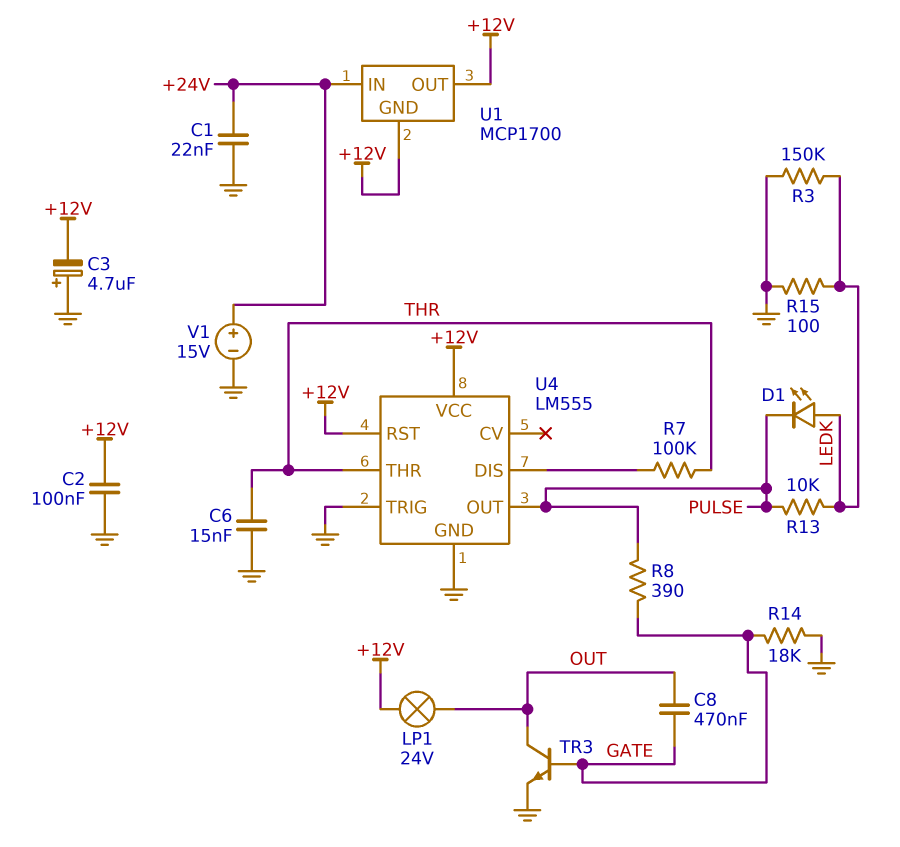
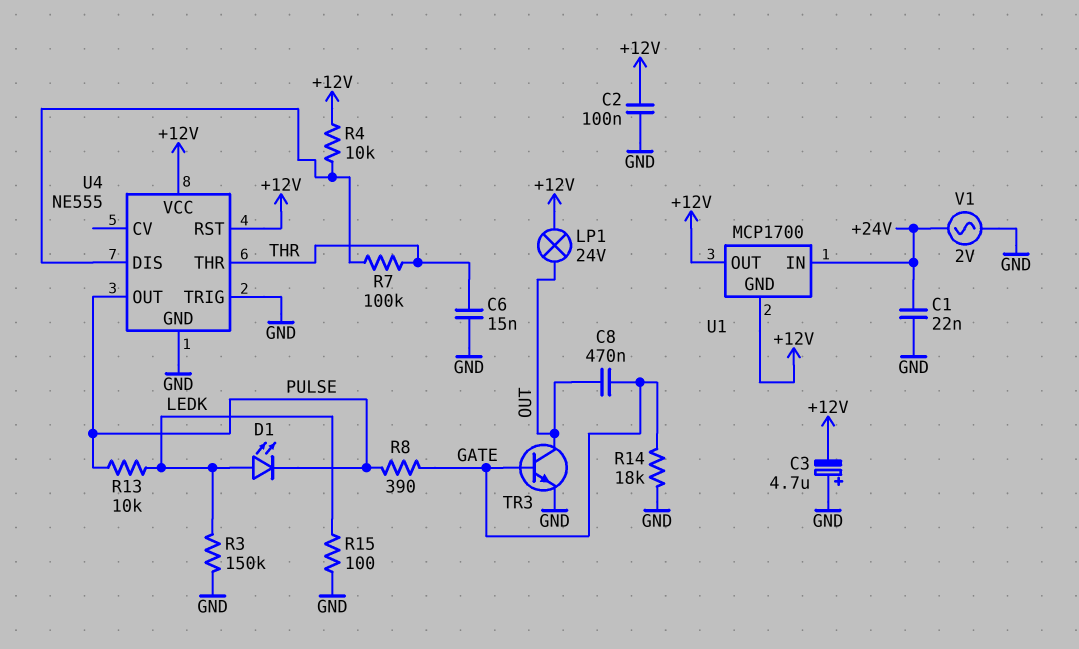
R4: none -> 10k (+12V, U4/DIS)
U4: LM555 -> NE555
V1: 15V (plus +24V, minus GND) -> AC 2V (+24V, GND)

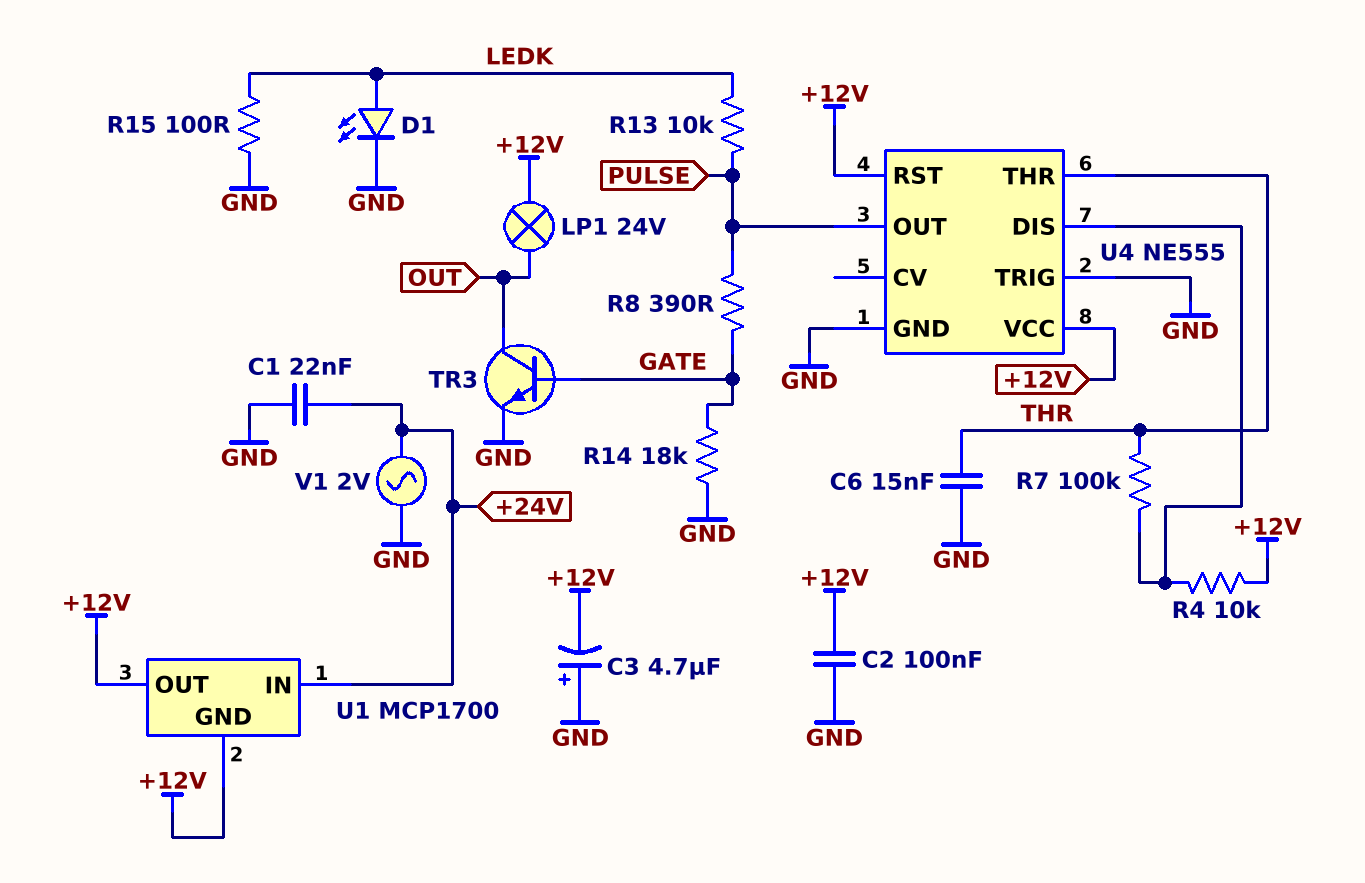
C8: 470nF (GATE, OUT) -> none
D1: LED (A LEDK, K PULSE) -> LED (A LEDK, K GND)
R3: 150k (GND, LEDK) -> none

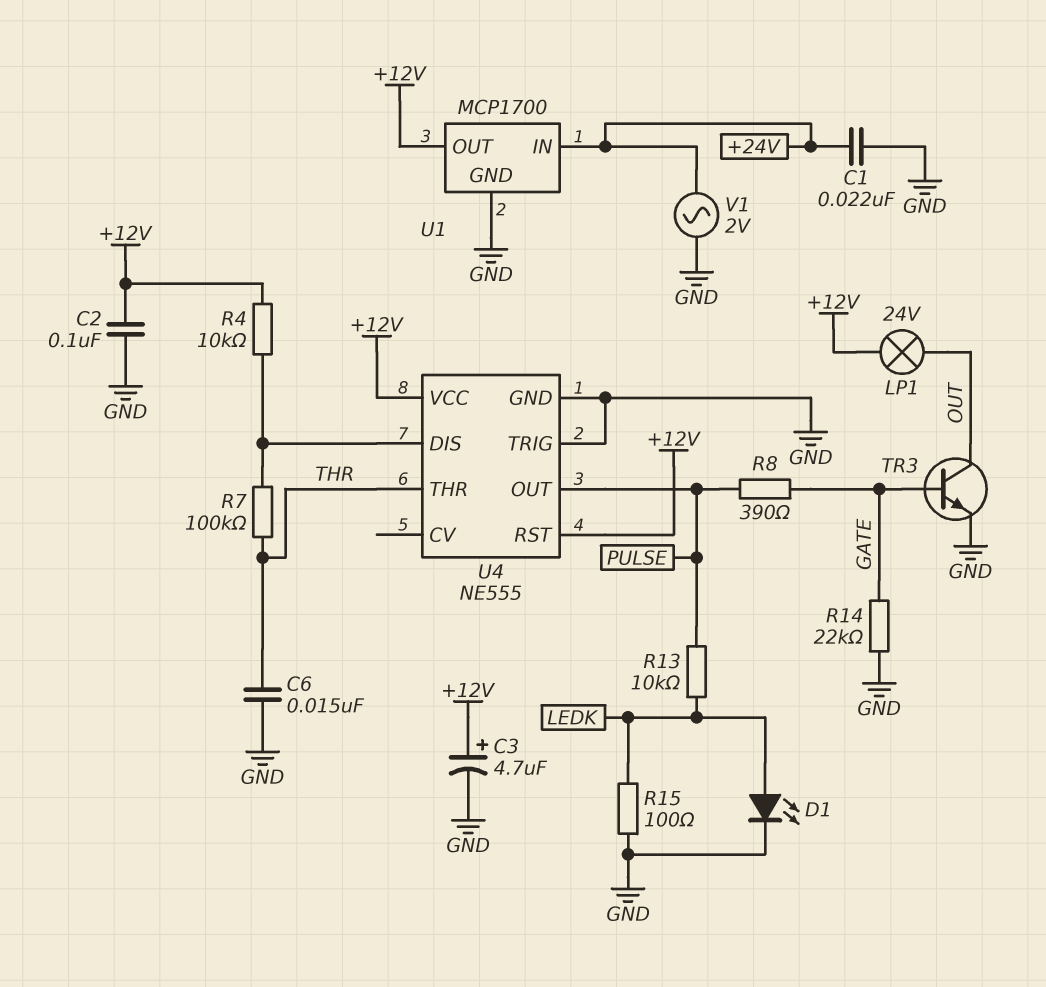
C3: 4.7uF (plus GND, minus +12V) -> 4.7uF (plus +12V, minus GND)
R14: 18k (GATE, GND) -> 22k (GATE, GND)
U1 pin GND: +12V -> GND

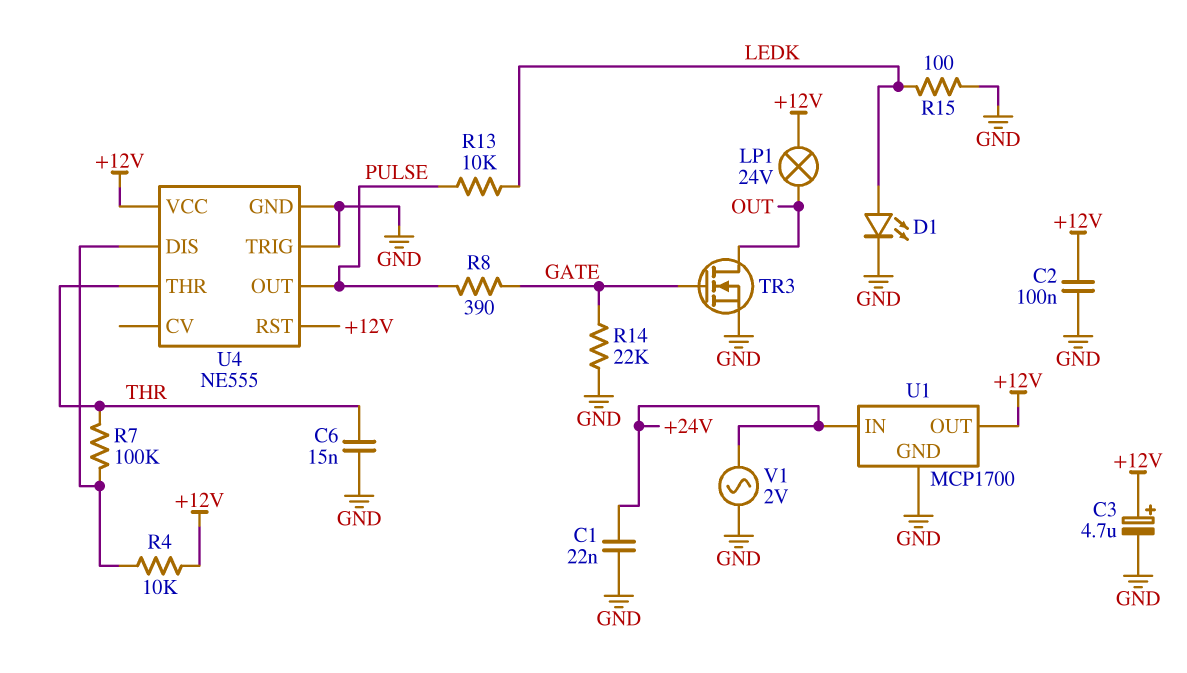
TR3: NPN (B GATE, C OUT, E GND) -> NMOS (G GATE, D OUT, S GND)

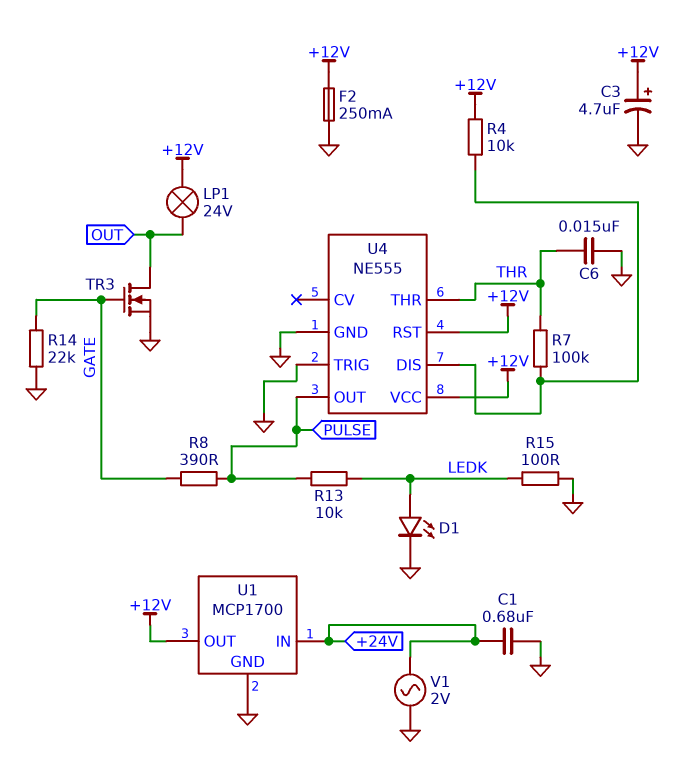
C1: 22nF (+24V, GND) -> 680nF (+24V, GND)
C2: 100nF (+12V, GND) -> none
F2: none -> 250mA (+12V, GND)

